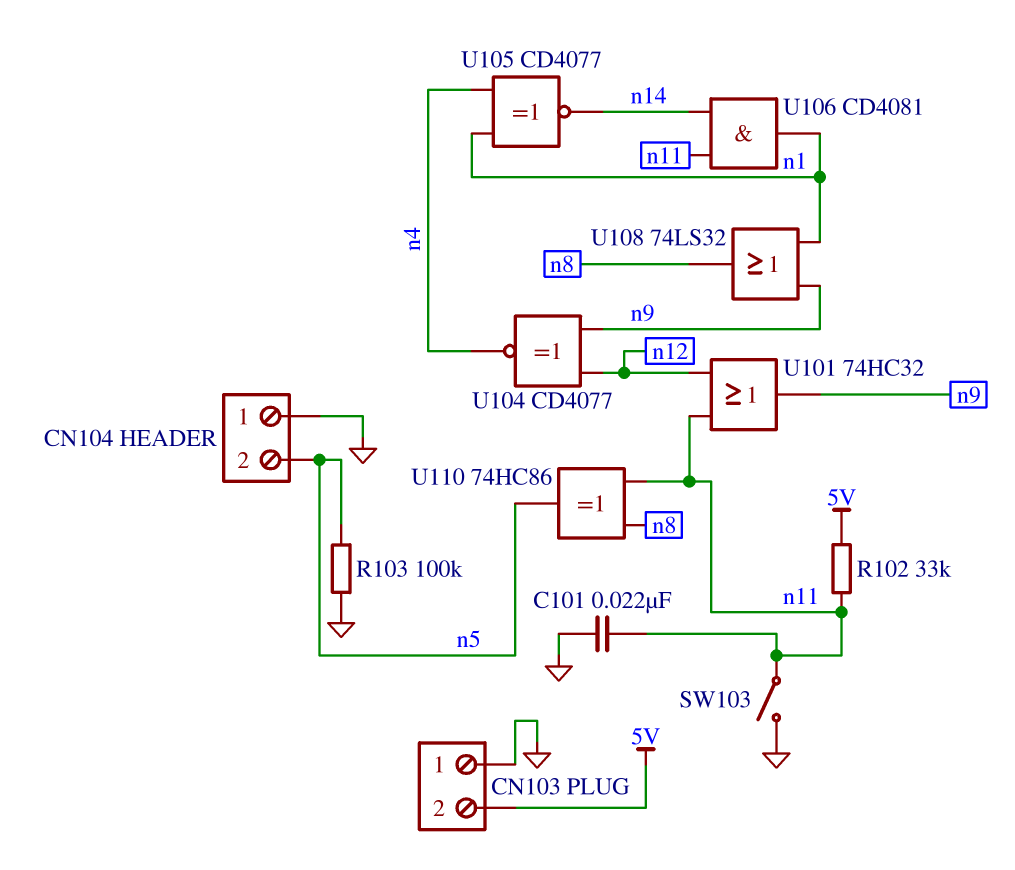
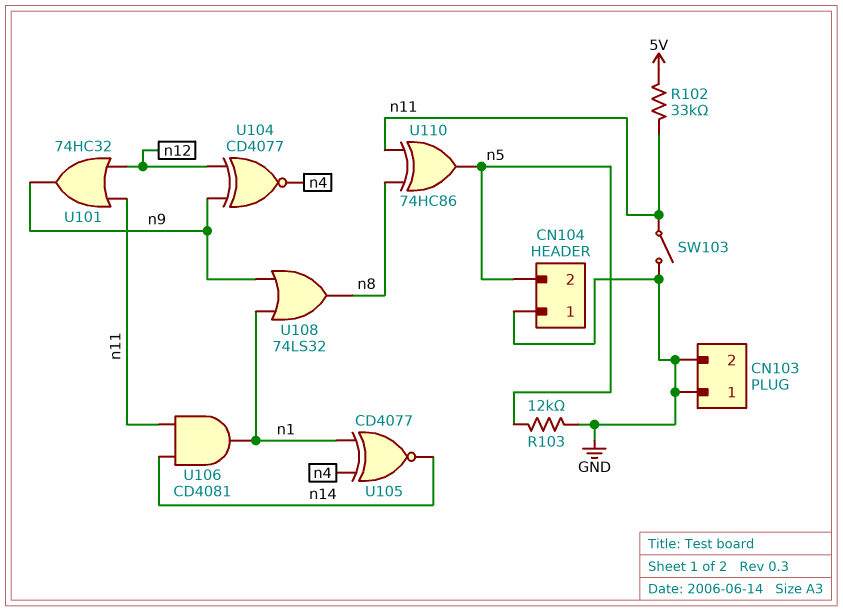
C101: 22nF (GND, n11) -> none
CN103 pin 2: 5V -> GND
R103: 100k (GND, n5) -> 12k (GND, n5)

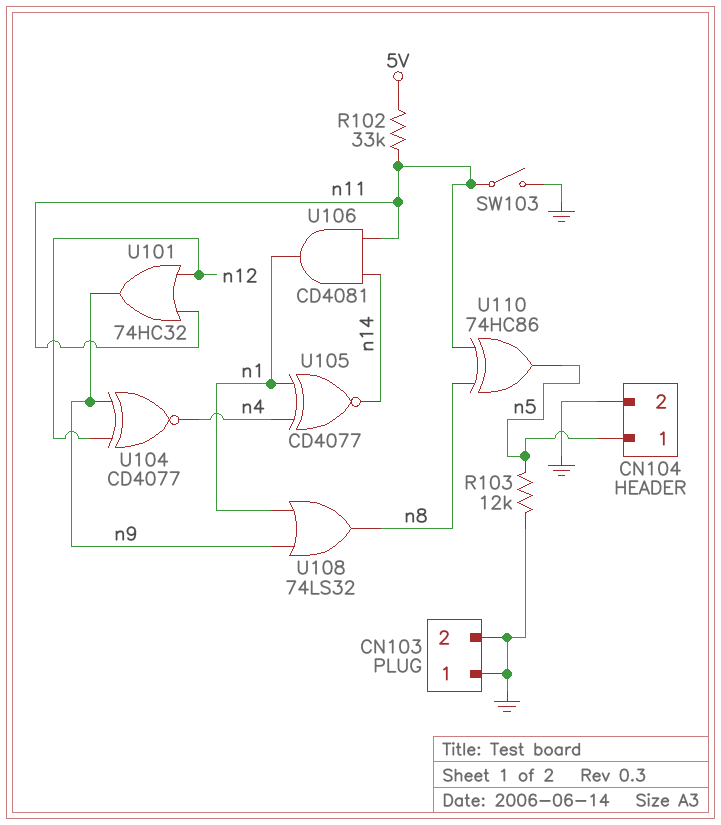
CN104 pin 1: GND -> n5
CN104 pin 2: n5 -> GND

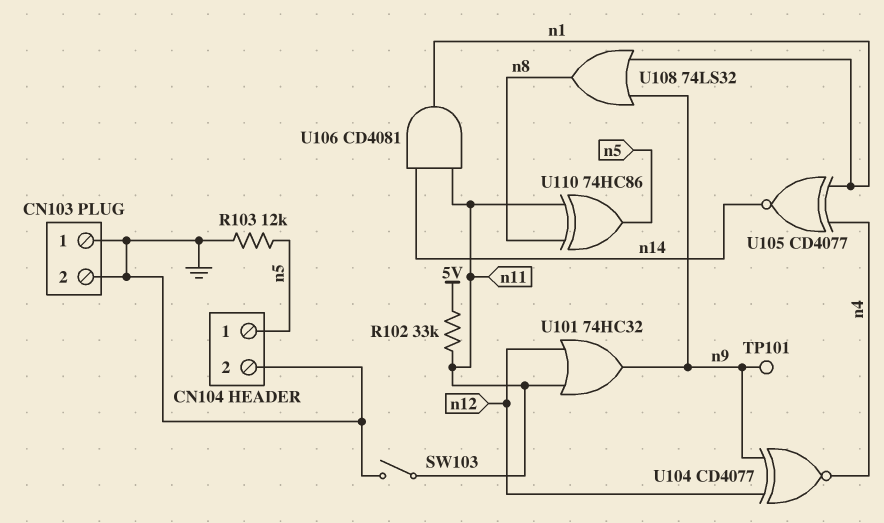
TP101: none -> test point (n9)

